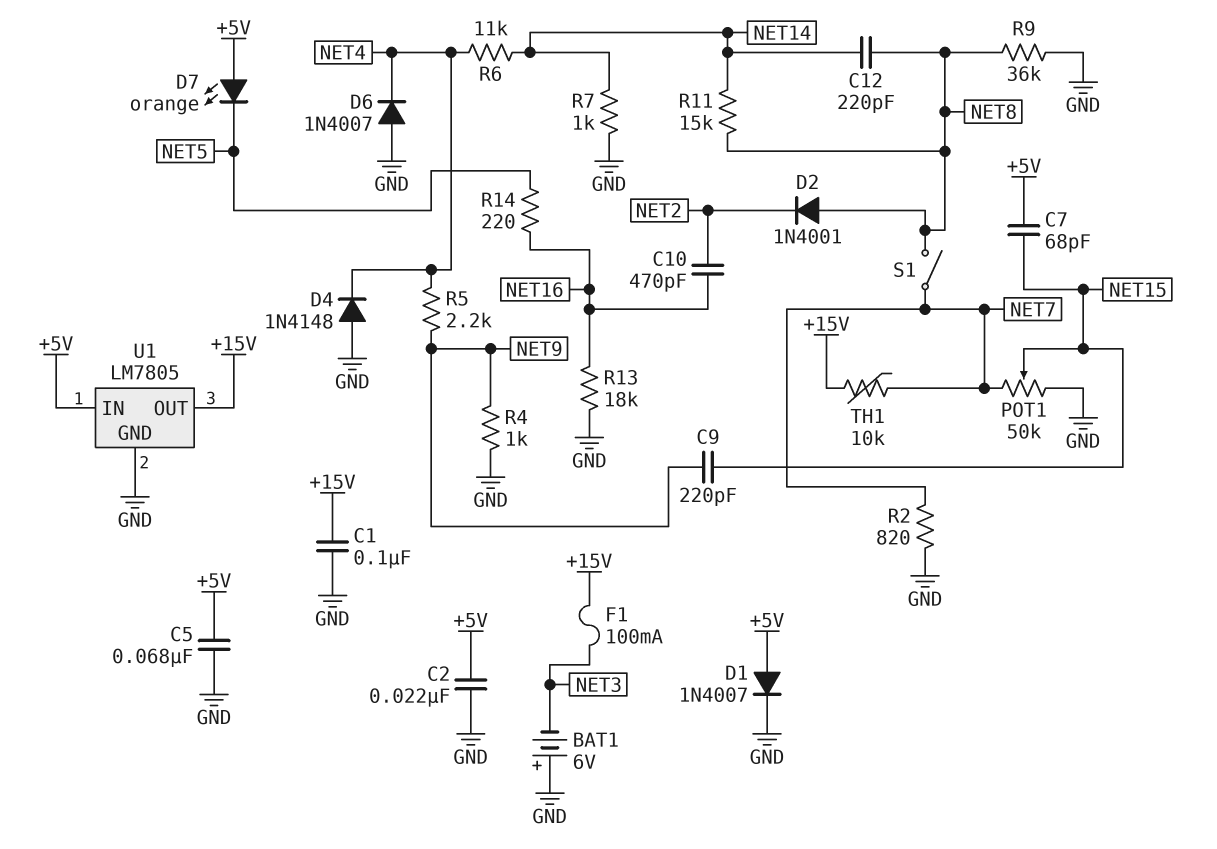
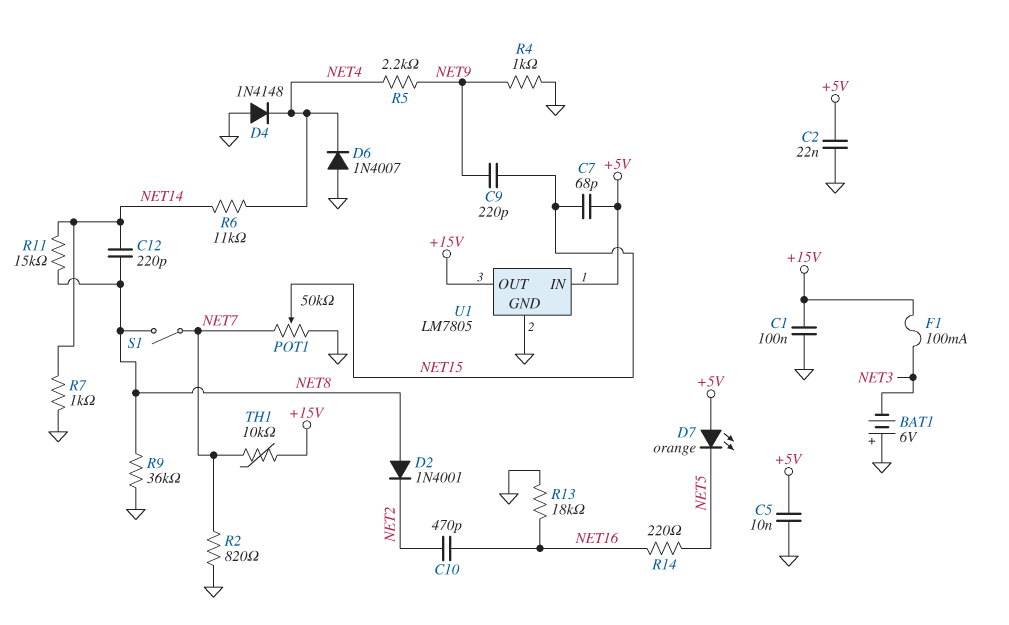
C5: 68nF (+5V, GND) -> 10nF (+5V, GND)
D1: diode 1N4007 (A +5V, K GND) -> none

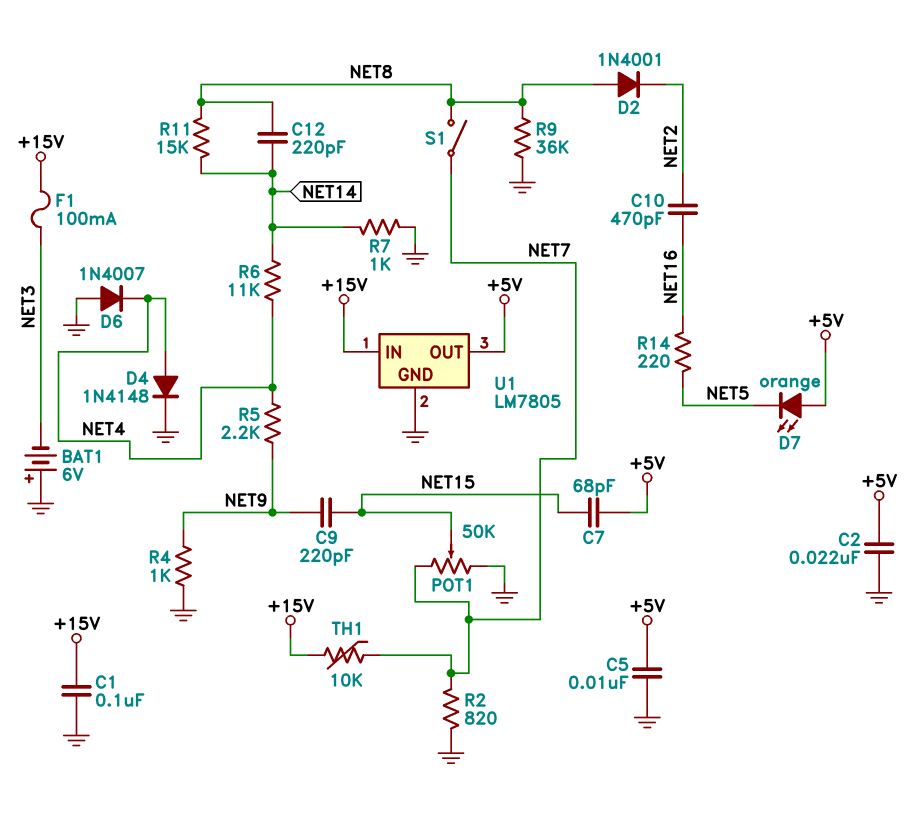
D4: diode 1N4148 (A GND, K NET4) -> diode 1N4148 (A NET4, K GND)
R13: 18k (GND, NET16) -> none
U1 pin IN: +5V -> +15V
U1 pin OUT: +15V -> +5V

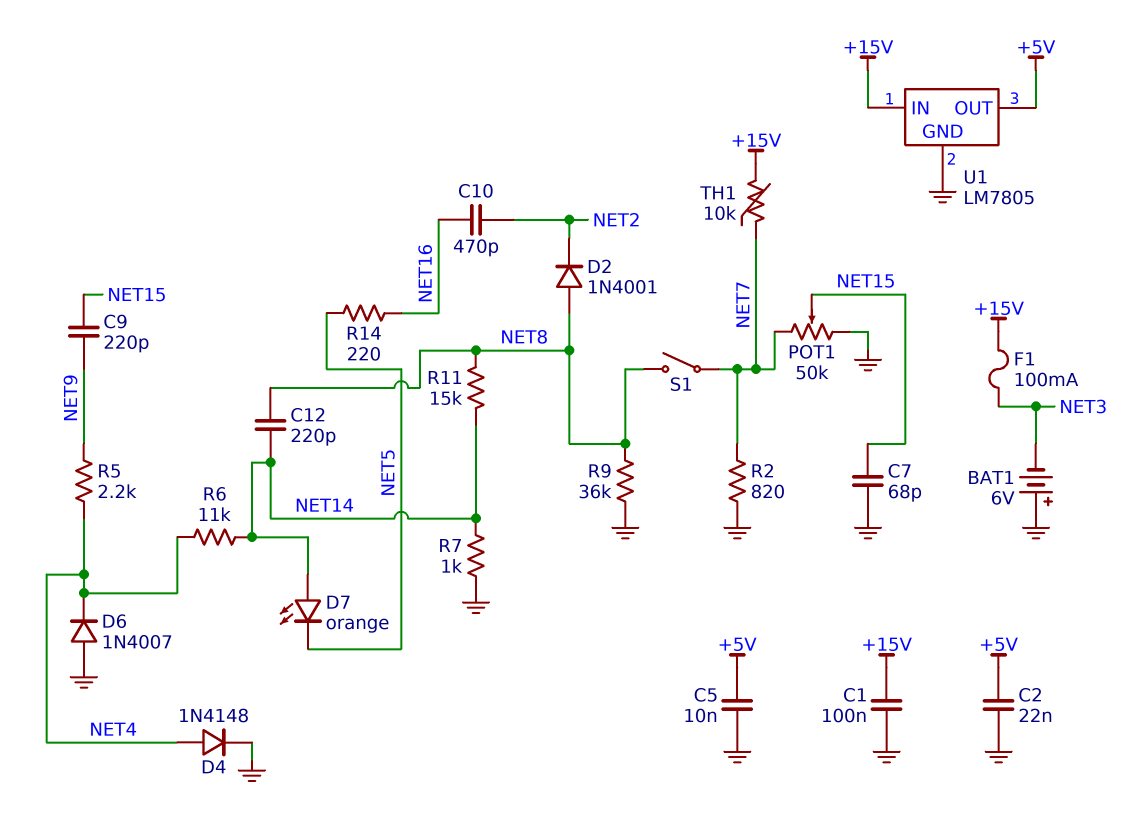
C7: 68pF (+5V, NET15) -> 68pF (GND, NET15)
D7: LED orange (A +5V, K NET5) -> LED orange (A NET14, K NET5)
R4: 1k (GND, NET9) -> none

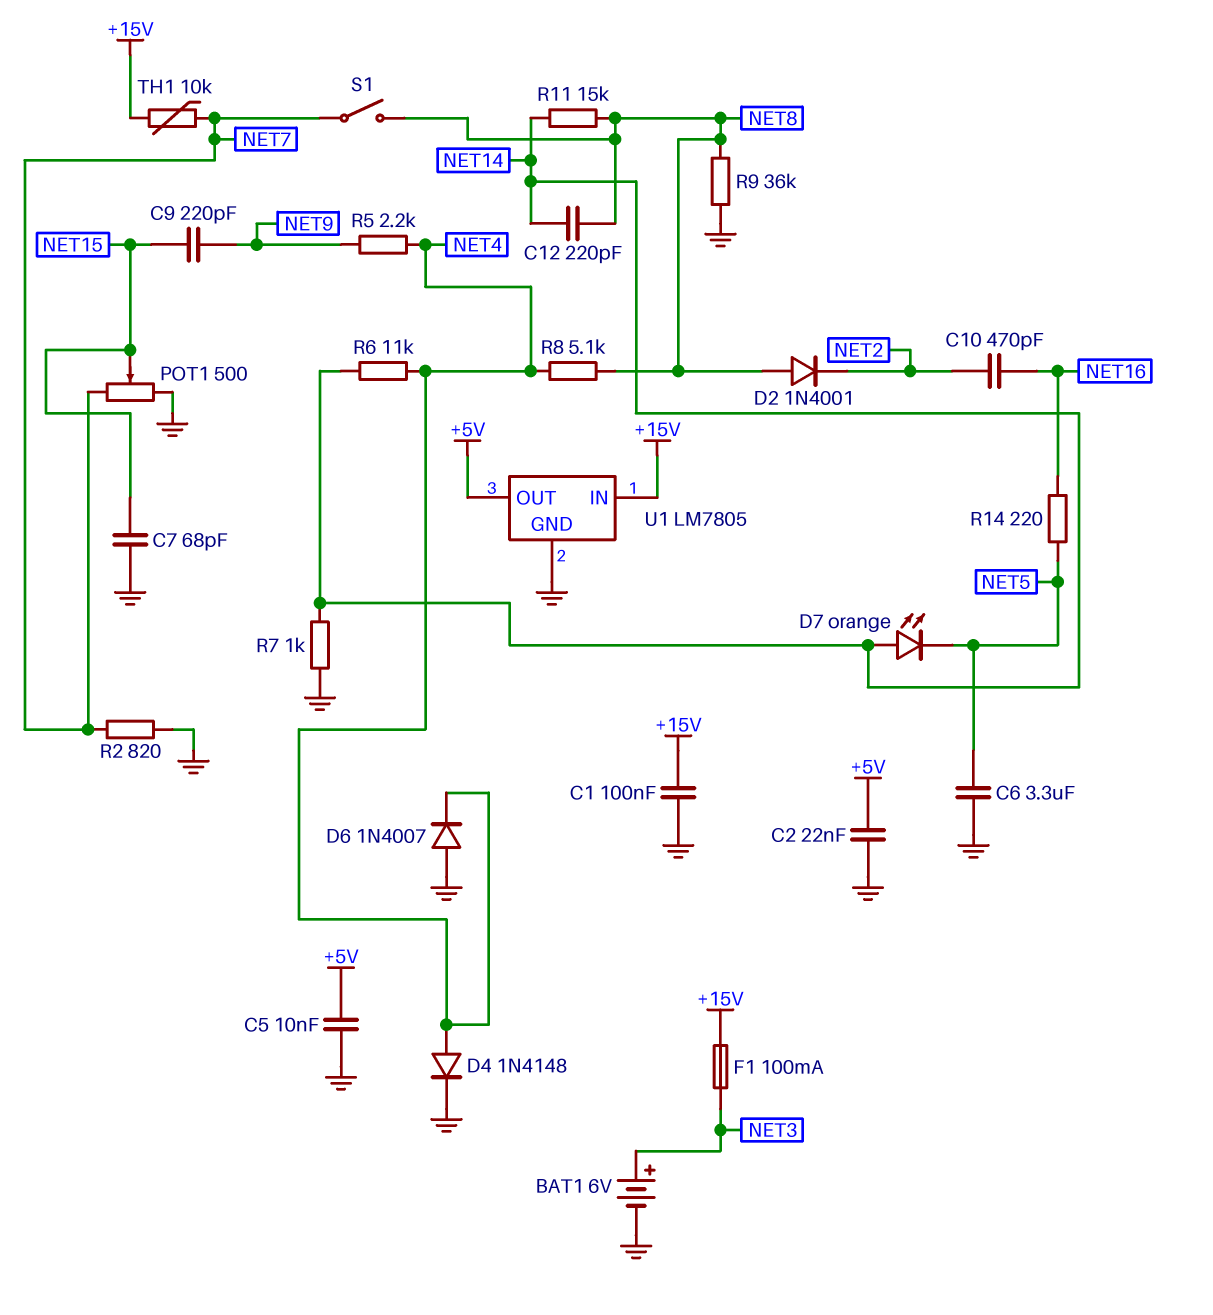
BAT1: 6V (plus GND, minus NET3) -> 6V (plus NET3, minus GND)
C6: none -> 3.3uF (GND, NET5)
POT1: 50k (GND, NET7, wiper NET15) -> 500 (GND, NET7, wiper NET15)
R8: none -> 5.1k (NET4, NET8)

